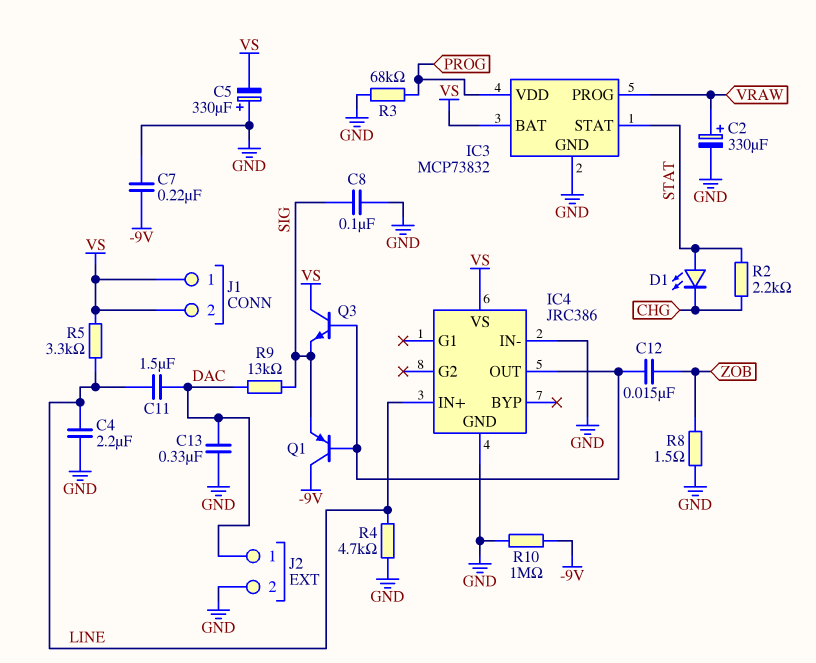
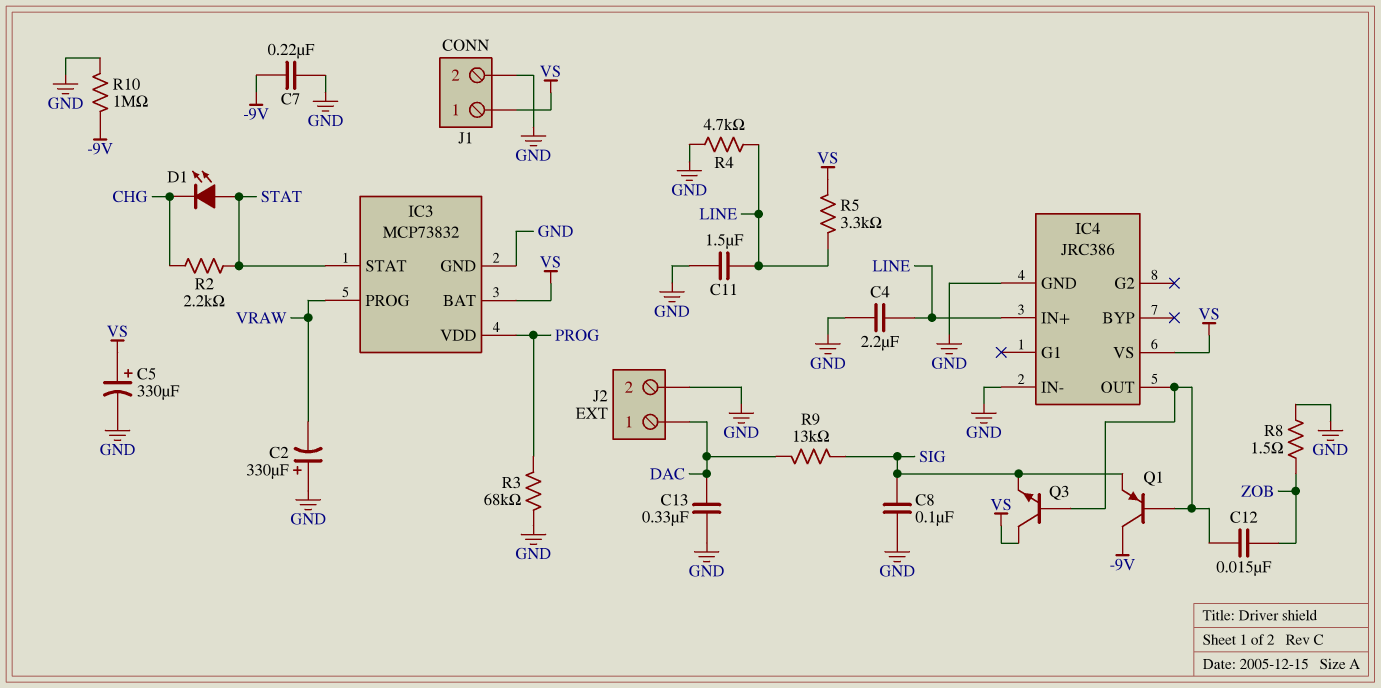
C2: 330uF (plus VRAW, minus GND) -> 330uF (plus GND, minus VRAW)
C5: 330uF (plus GND, minus VS) -> 330uF (plus VS, minus GND)
C11: 1.5uF (DAC, LINE) -> 1.5uF (GND, LINE)
J1 pin 2: VS -> GND

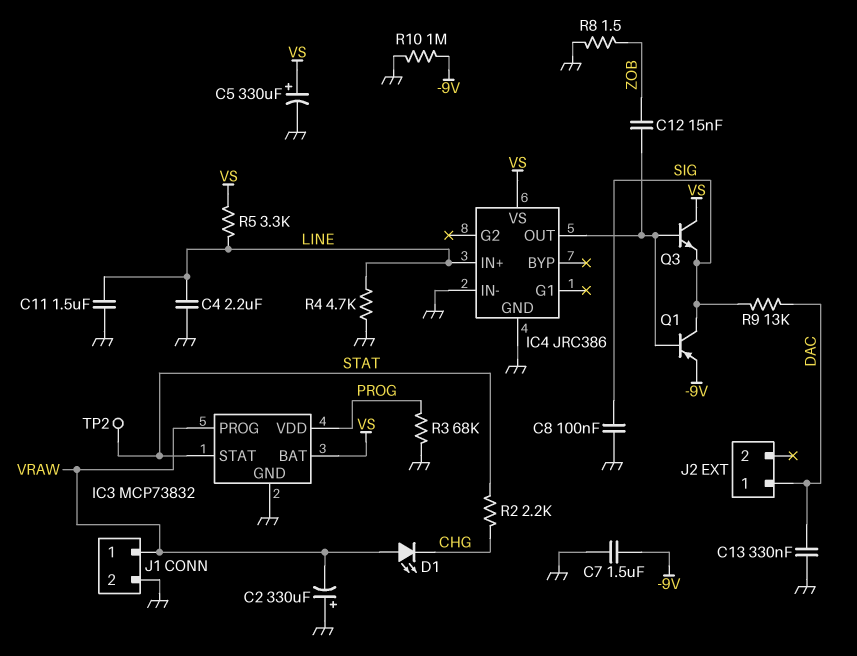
C7: 220nF (-9V, GND) -> 1.5uF (-9V, GND)
D1: LED (A STAT, K CHG) -> LED (A VRAW, K CHG)
J1 pin 1: VS -> VRAW
J2 pin 2: GND -> none
Q1: PNP (B IC4/OUT, C -9V, E SIG) -> PNP (B IC4/OUT, C SIG, E -9V)
TP2: none -> test point (STAT)

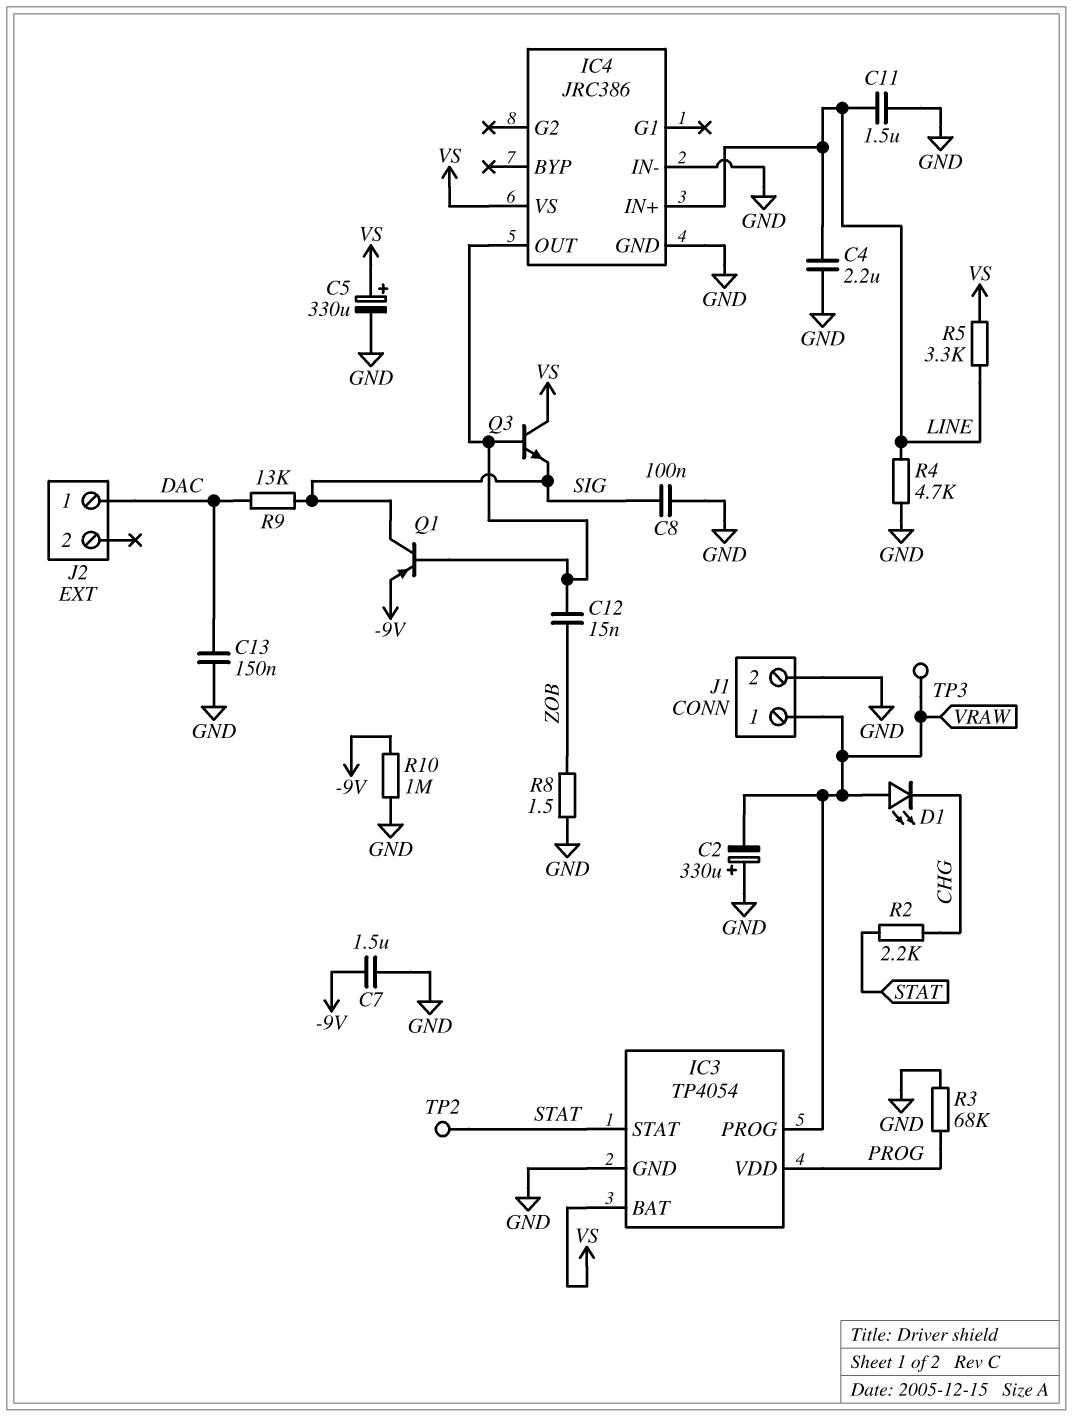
C13: 330nF (DAC, GND) -> 150nF (DAC, GND)
IC3: MCP73832 -> TP4054
TP3: none -> test point (VRAW)

